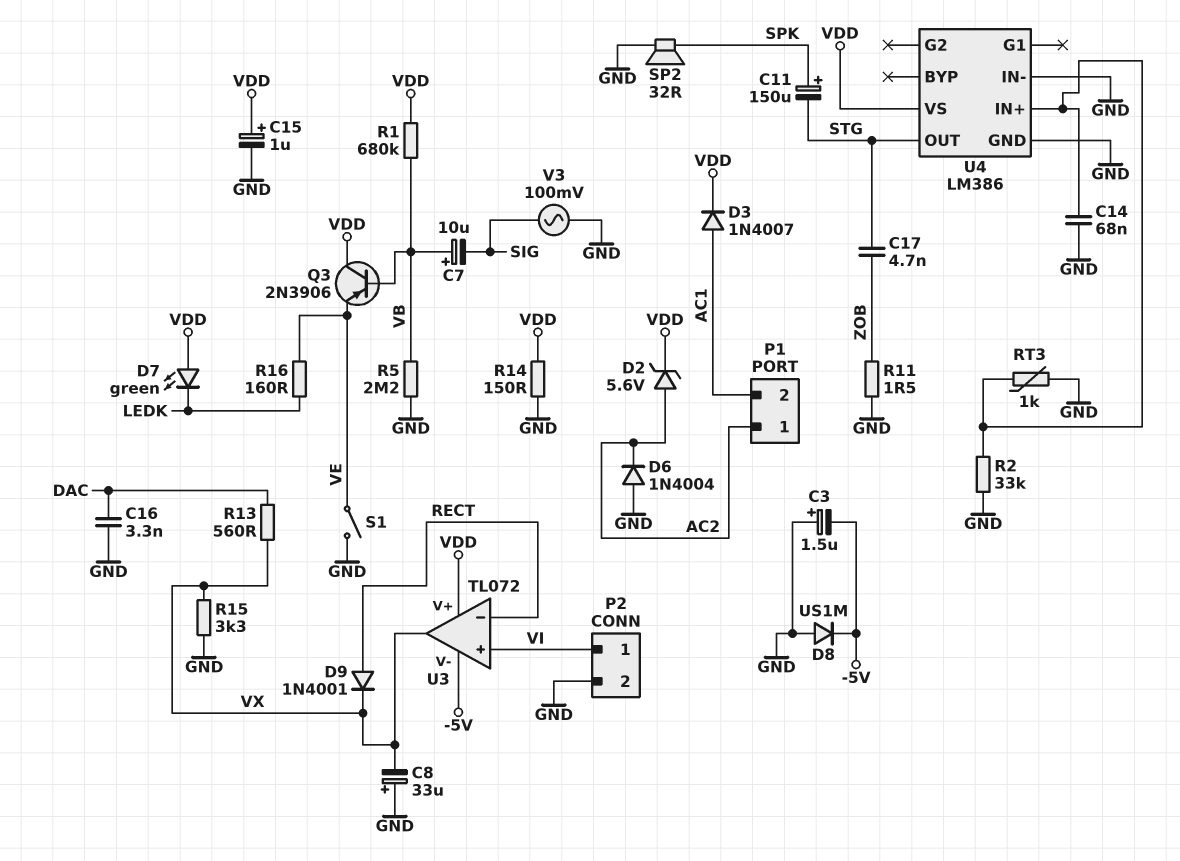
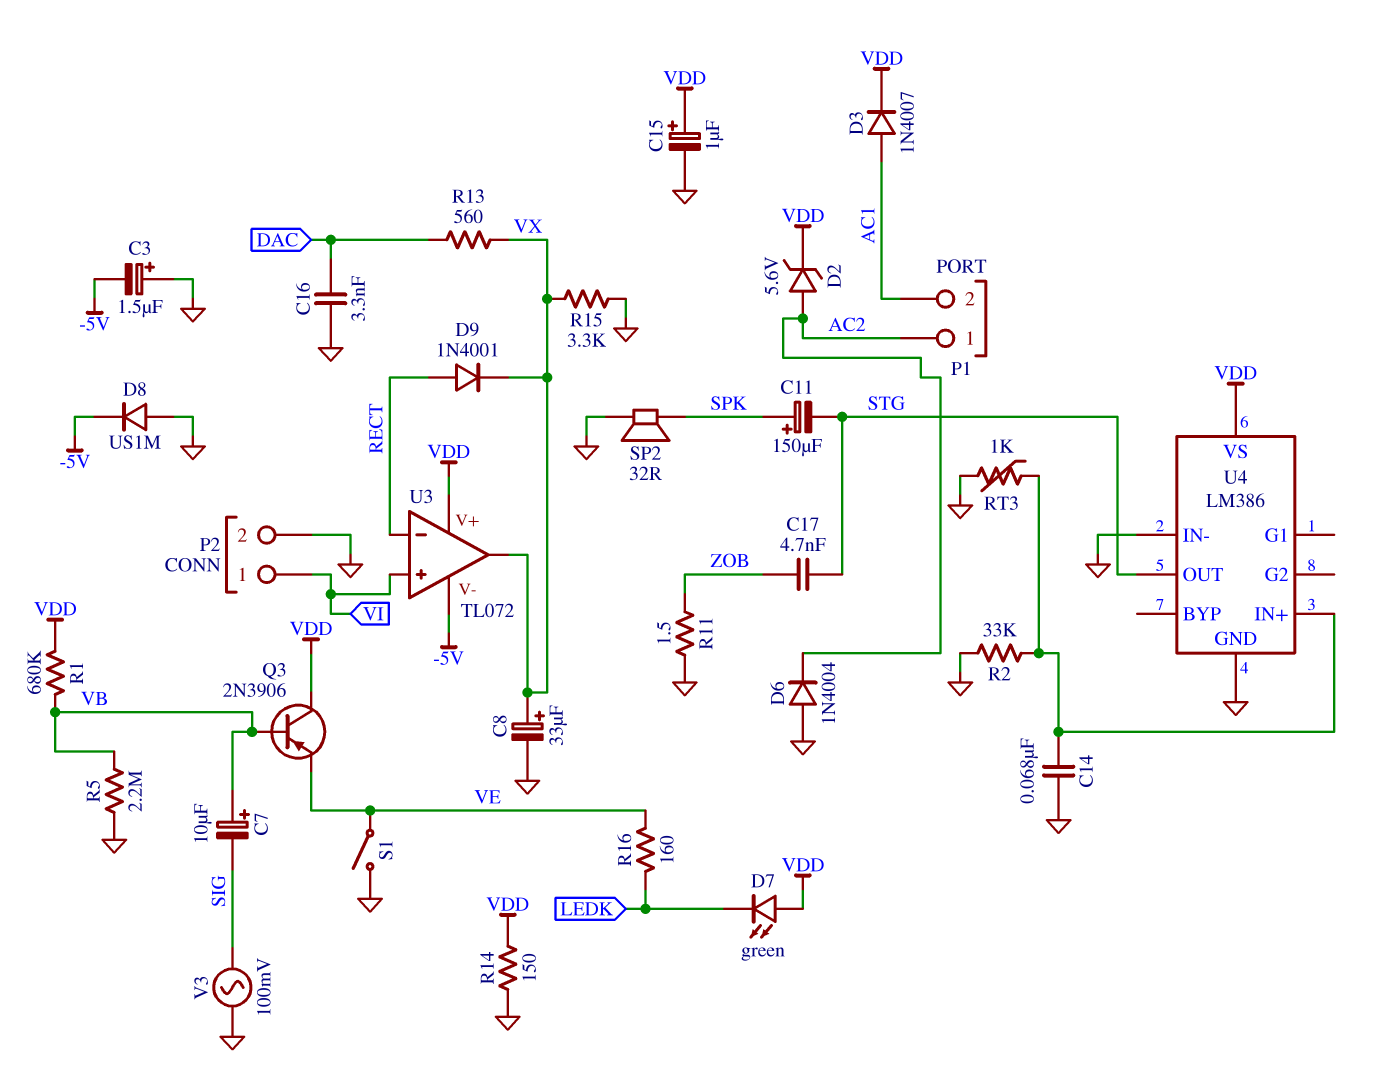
C8: 33uF (plus GND, minus VX) -> 33uF (plus VX, minus GND)

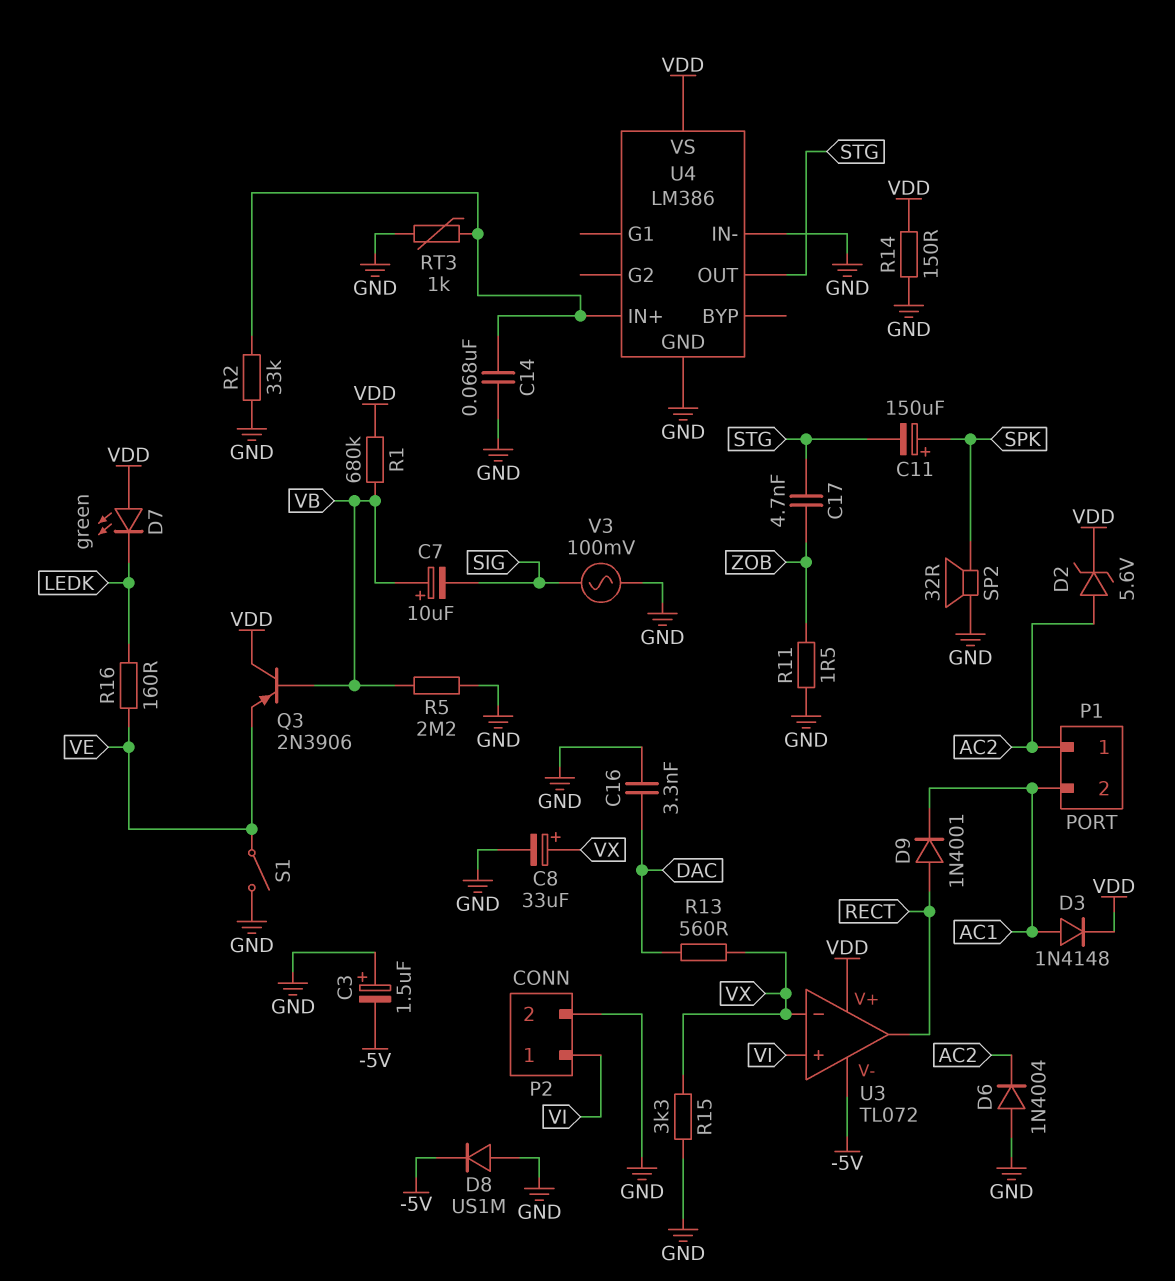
C15: 1uF (plus VDD, minus GND) -> none
D3: diode 1N4007 (A AC1, K VDD) -> diode 1N4148 (A AC1, K VDD)
D9: diode 1N4001 (A RECT, K VX) -> diode 1N4001 (A RECT, K AC1)
U3 pin in-: RECT -> VX
U3 pin out: VX -> RECT

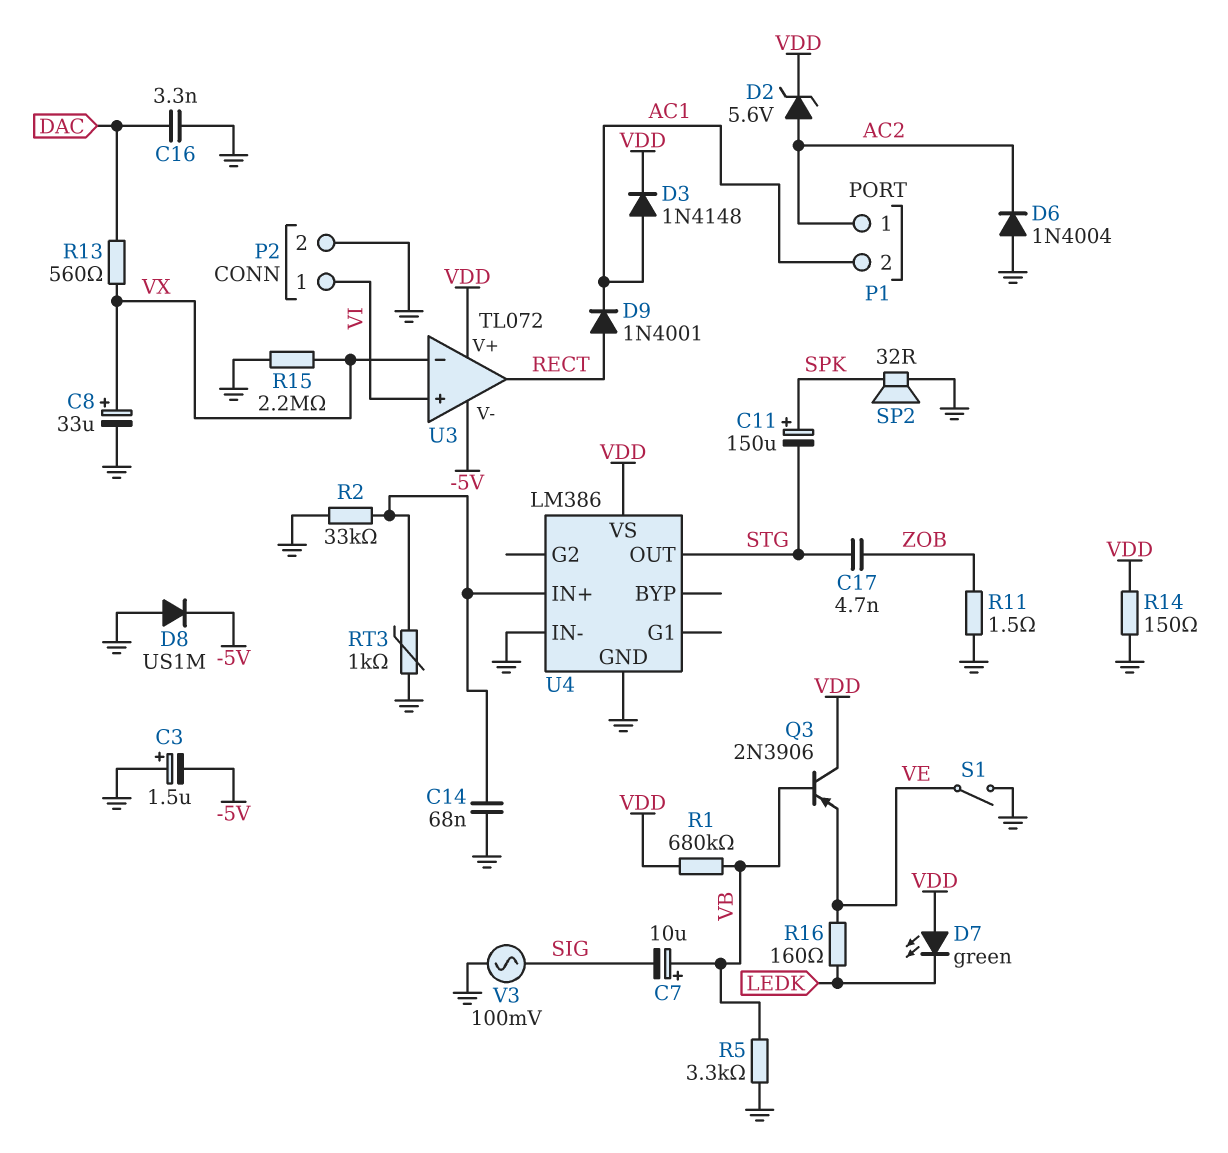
R5: 2.2M (GND, VB) -> 3.3k (GND, VB)
R15: 3.3k (GND, VX) -> 2.2M (GND, VX)

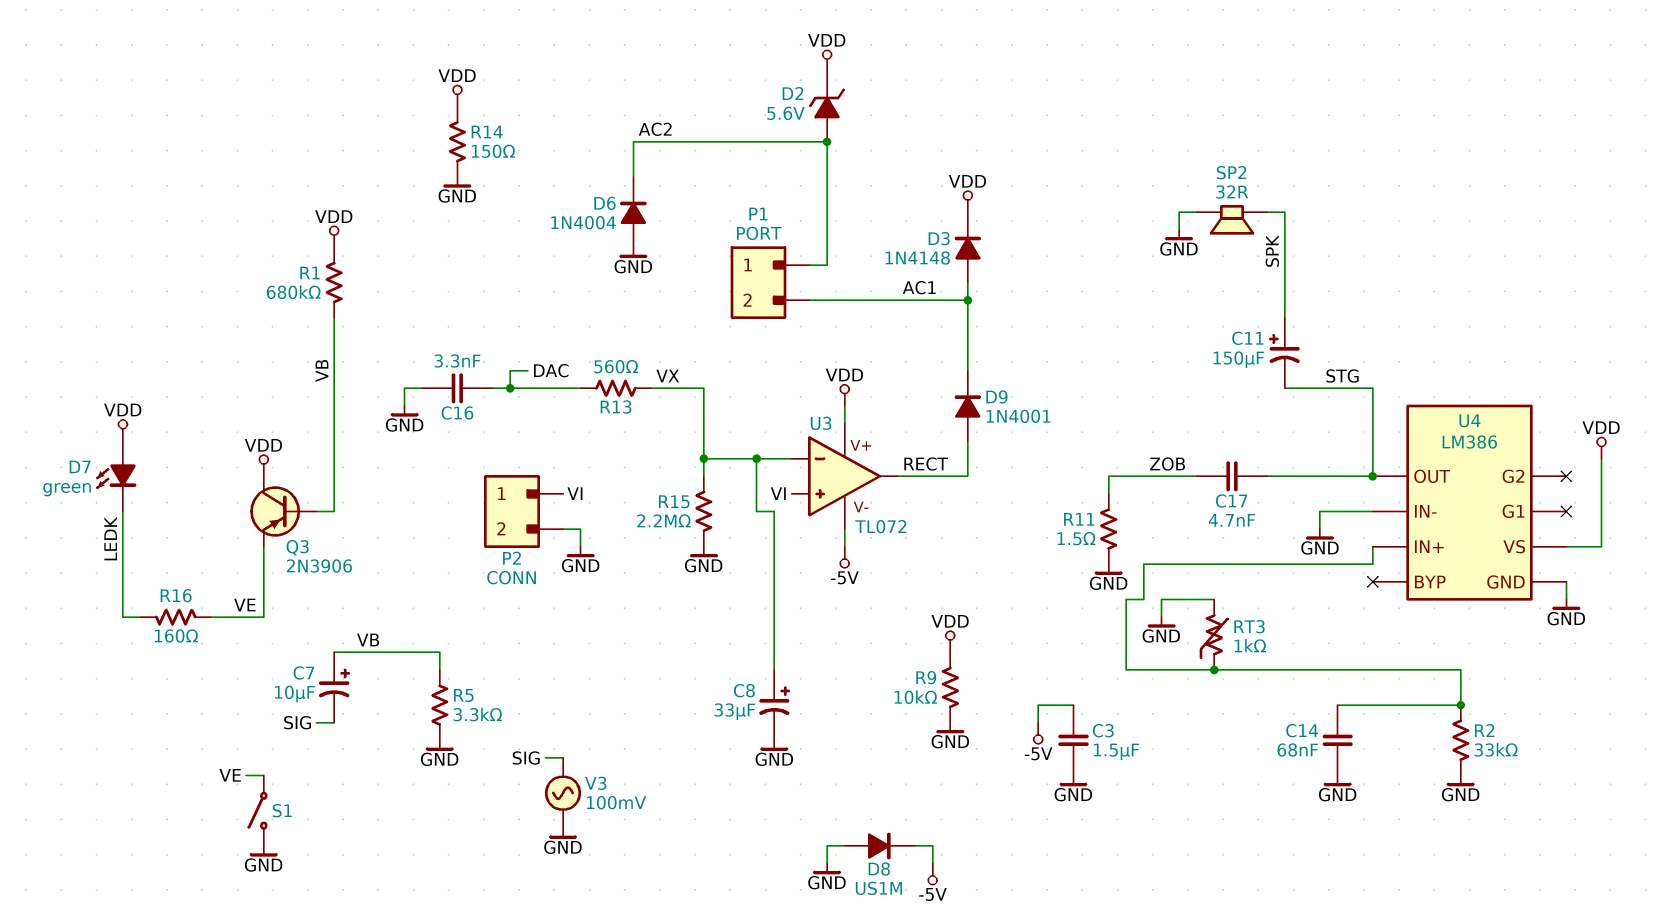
C3: 1.5uF (plus GND, minus -5V) -> 1.5uF (-5V, GND)
R9: none -> 10k (GND, VDD)

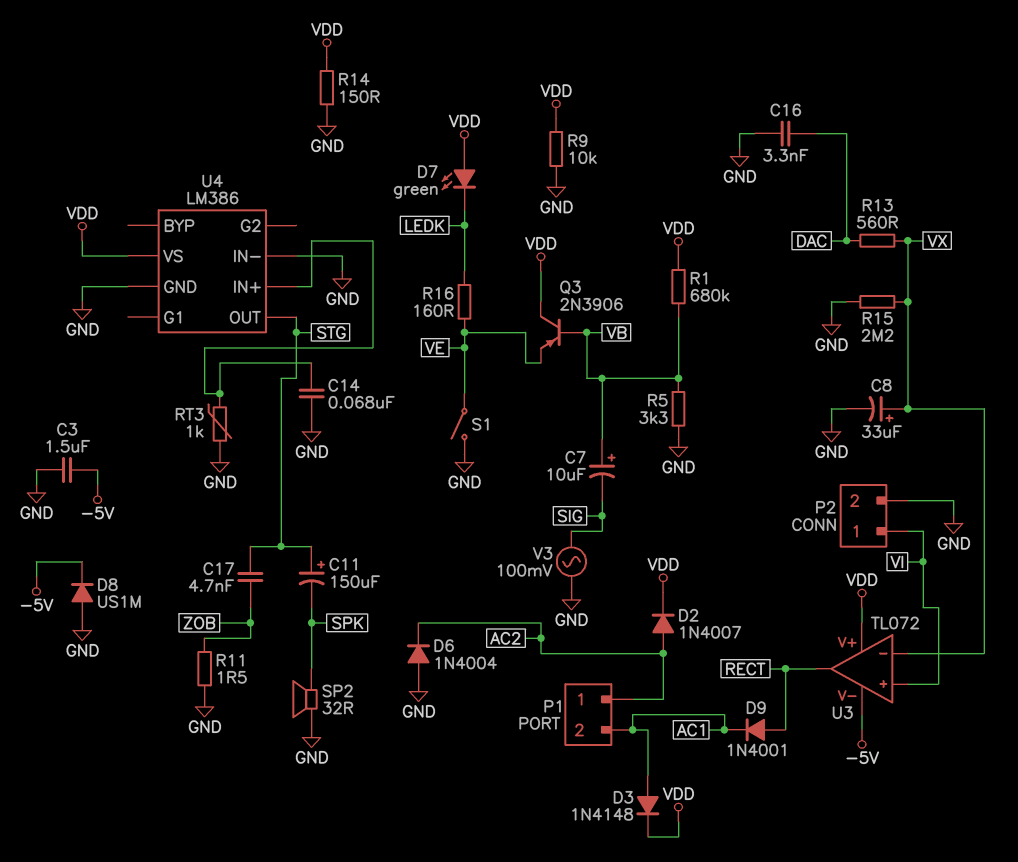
C11: 150uF (plus SPK, minus STG) -> 150uF (plus STG, minus SPK)
D2: zener 5.6V (A AC2, K VDD) -> diode 1N4007 (A AC2, K VDD)
R2: 33k (GND, U4/IN+) -> none

